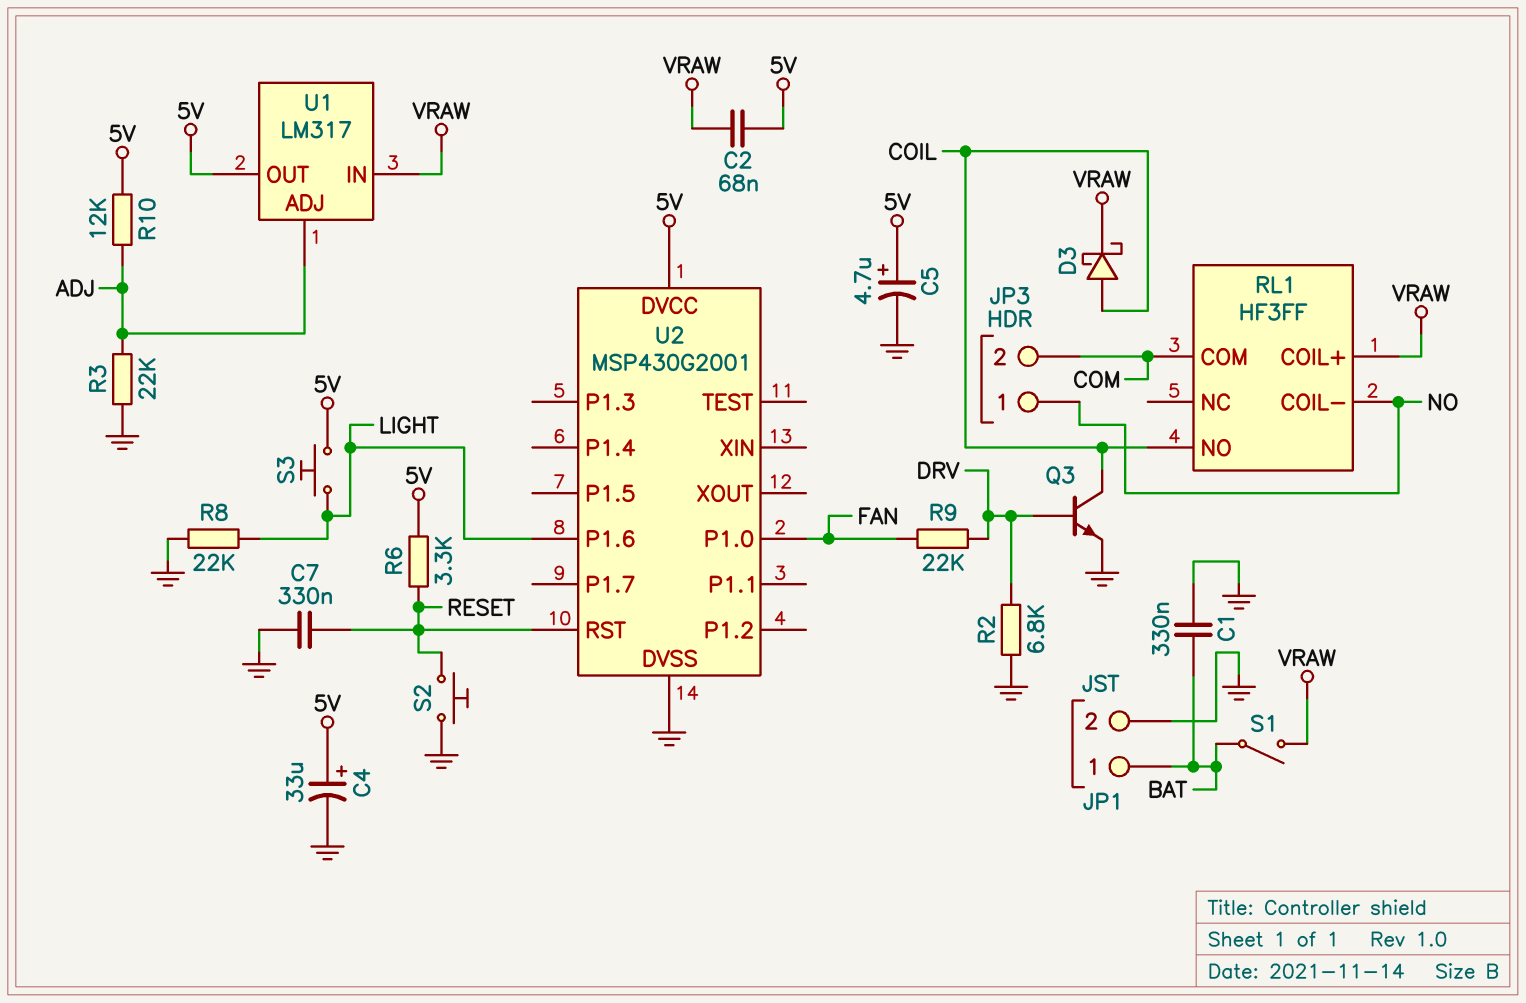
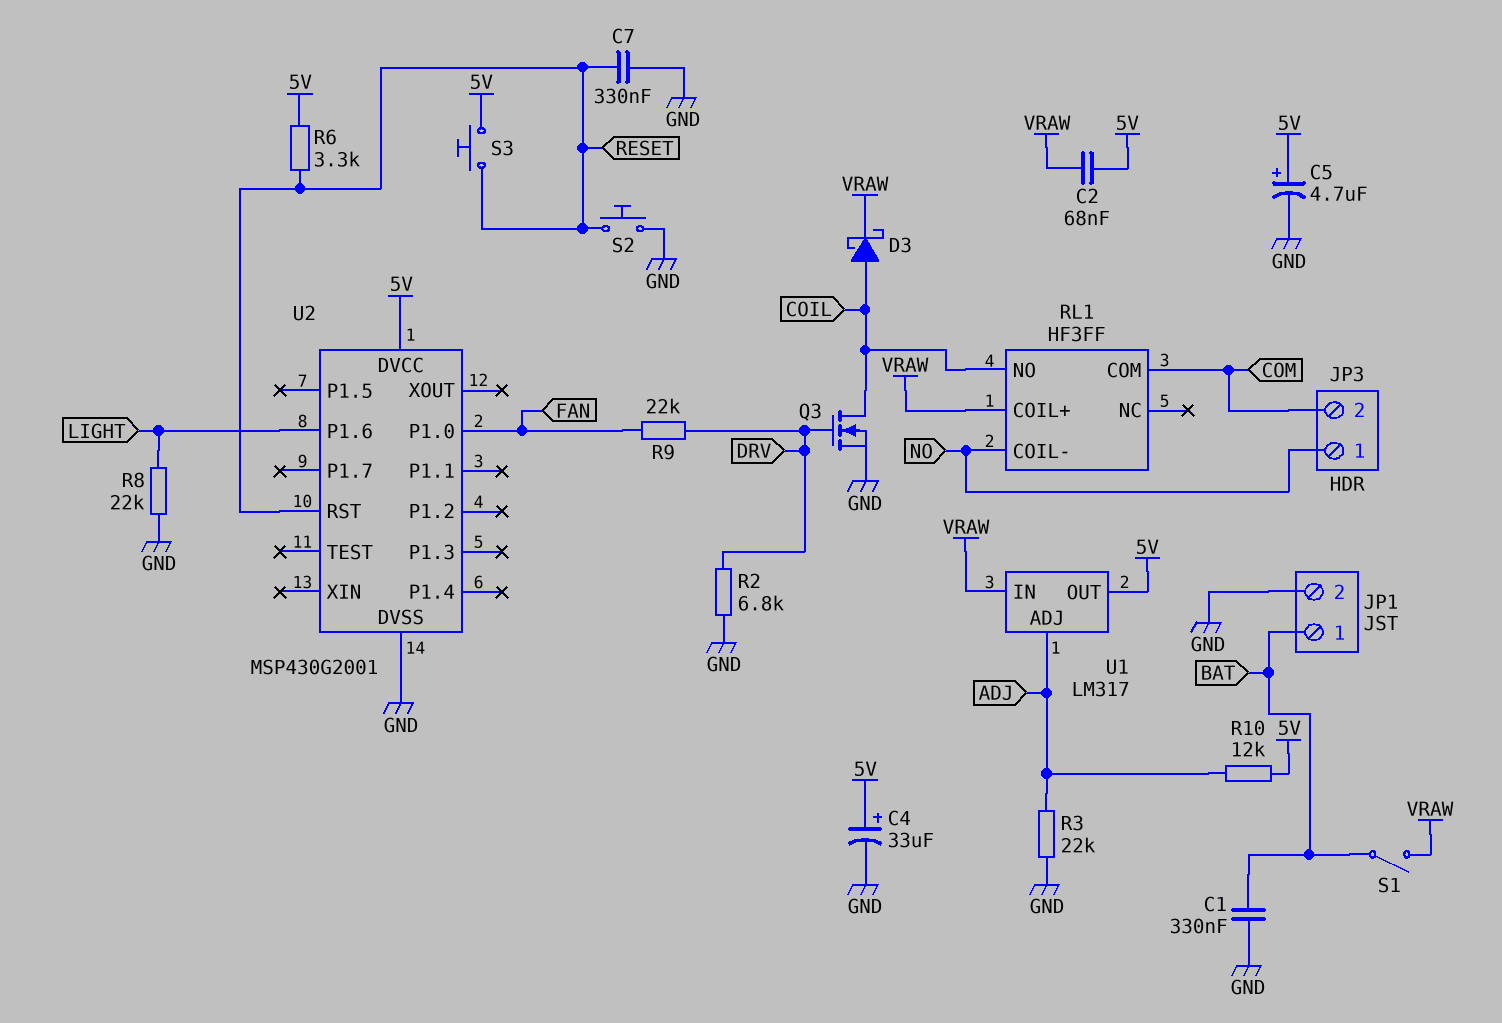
Q3: NPN (B DRV, C COIL, E GND) -> NMOS (G DRV, D COIL, S GND)
S3: button (5V, LIGHT) -> button (5V, RESET)

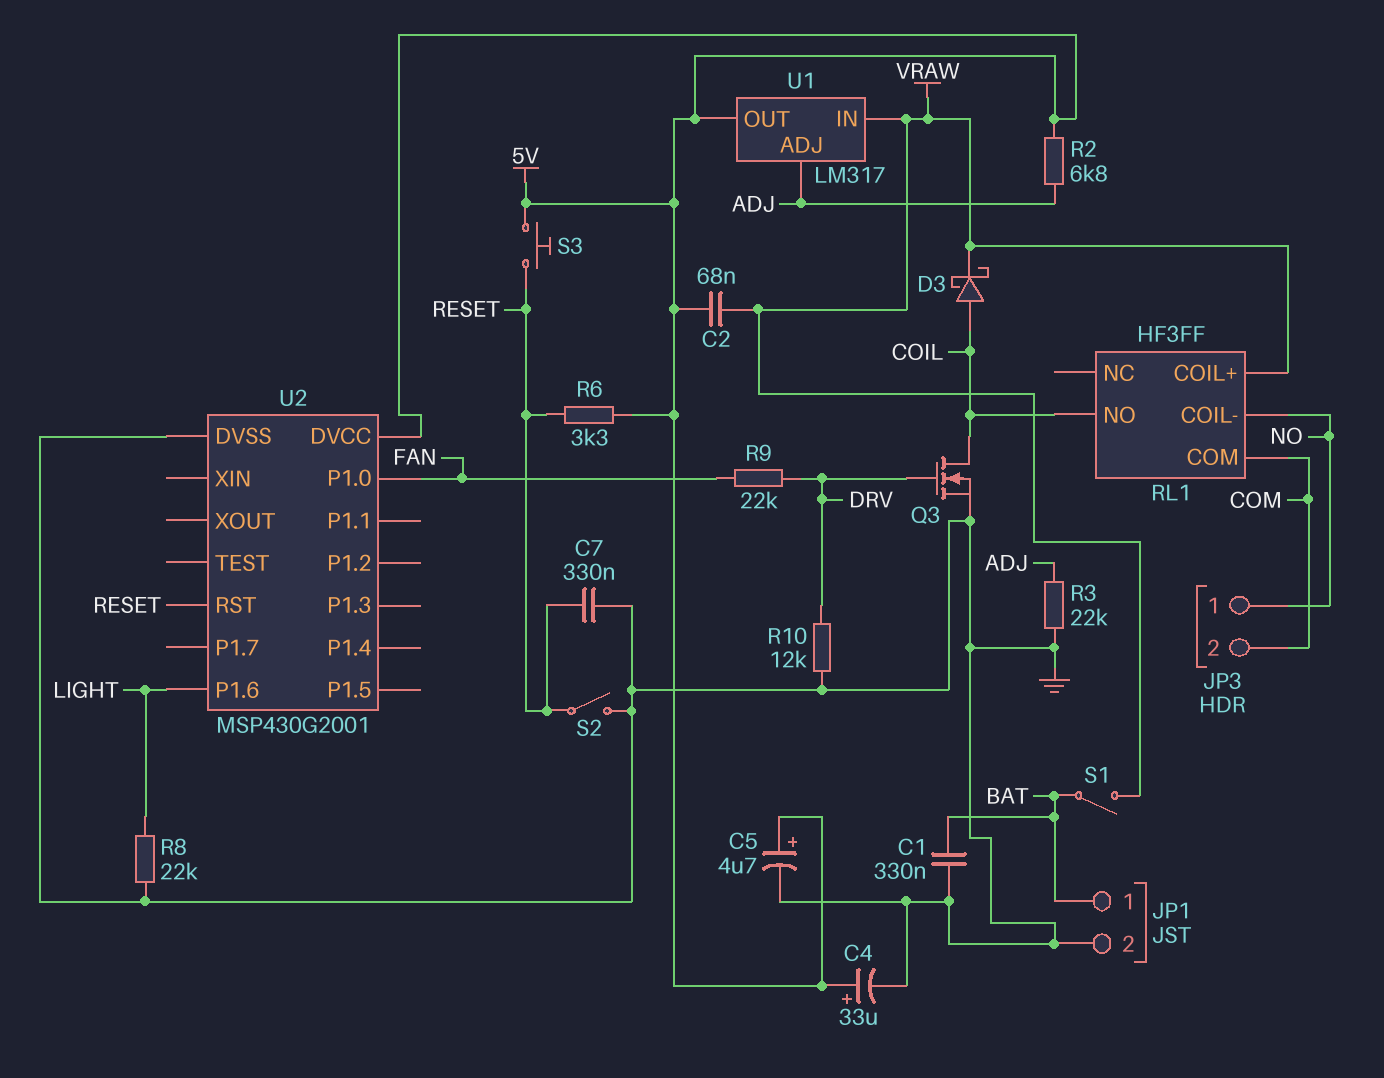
R2: 6.8k (DRV, GND) -> 6.8k (5V, ADJ)
R10: 12k (5V, ADJ) -> 12k (DRV, GND)
S2: button (GND, RESET) -> switch (GND, RESET)

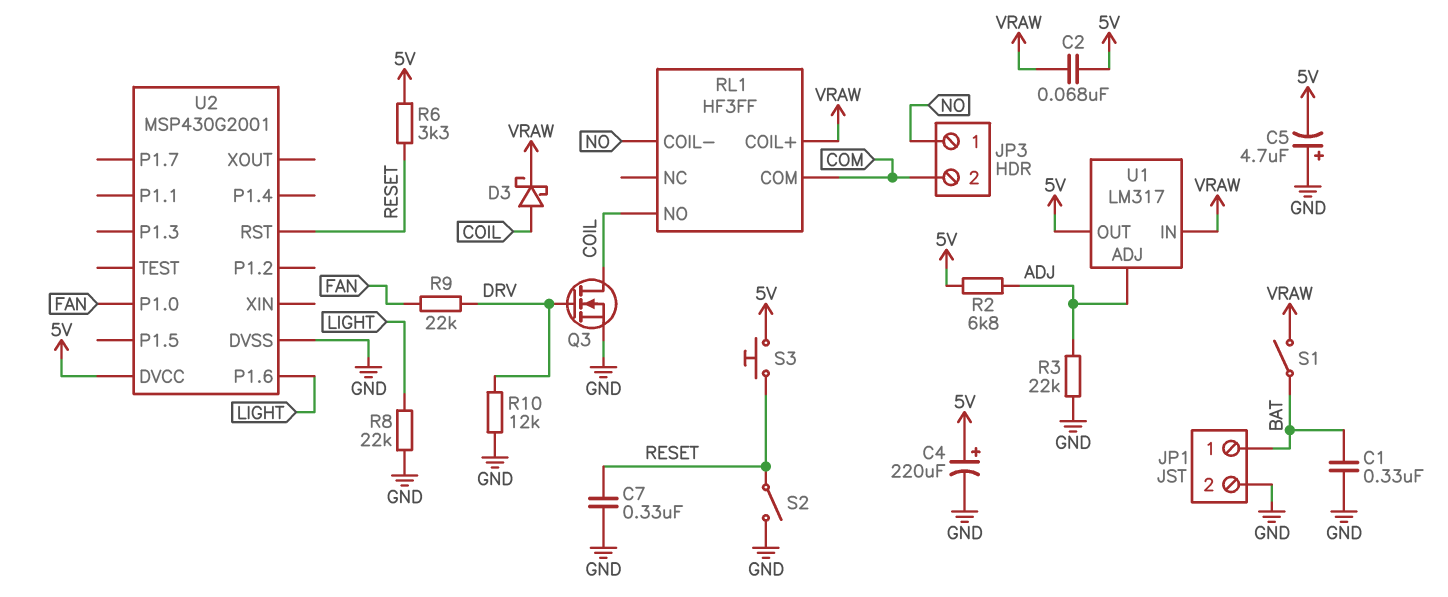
C4: 33uF (plus 5V, minus GND) -> 220uF (plus 5V, minus GND)
C5: 4.7uF (plus 5V, minus GND) -> 4.7uF (plus GND, minus 5V)

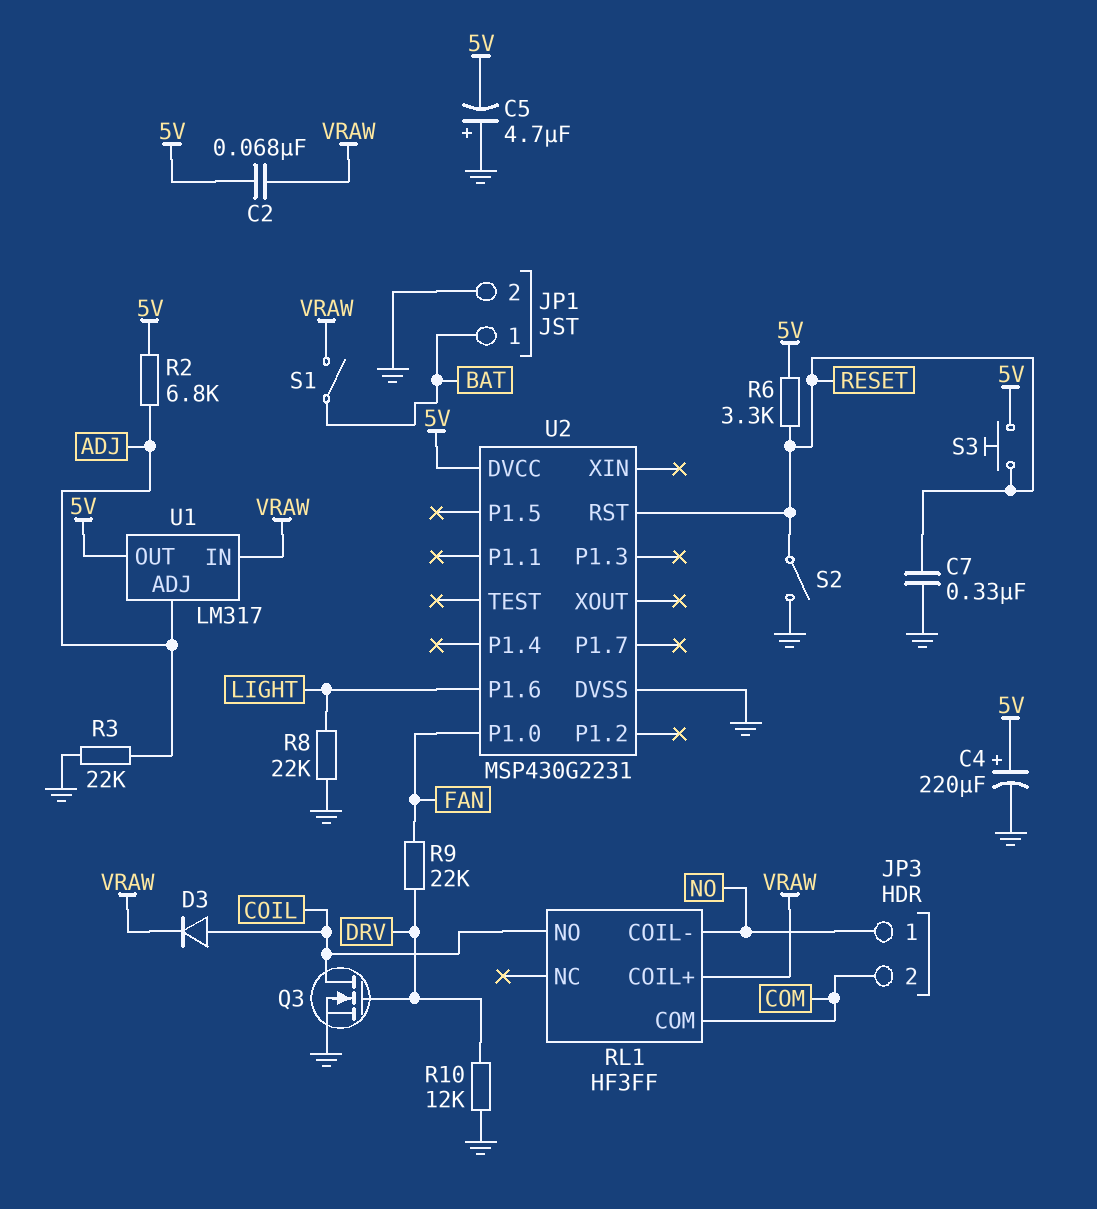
C1: 330nF (BAT, GND) -> none
D3: schottky (A COIL, K VRAW) -> diode (A COIL, K VRAW)
U2: MSP430G2001 -> MSP430G2231

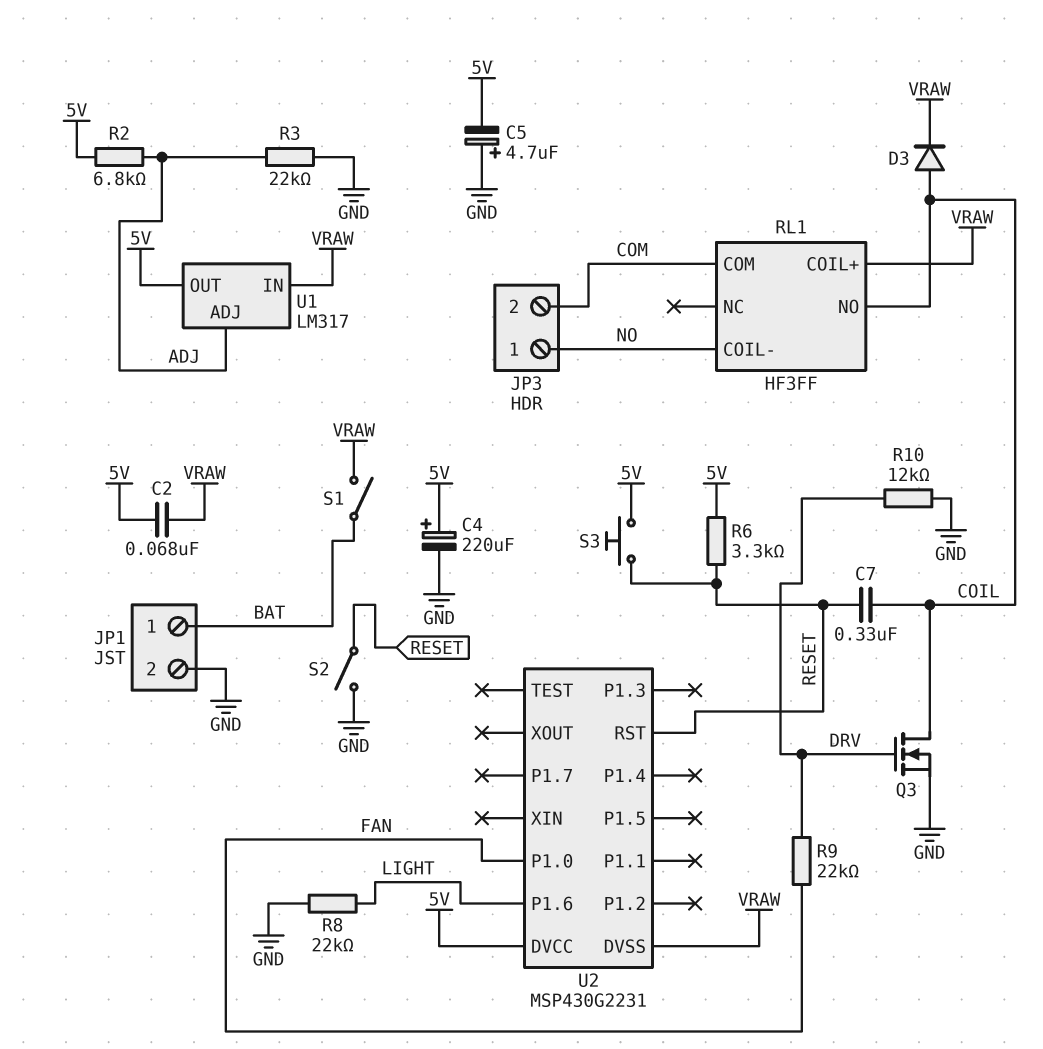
C7: 330nF (GND, RESET) -> 330nF (COIL, RESET)
U2 pin DVSS: GND -> VRAW

